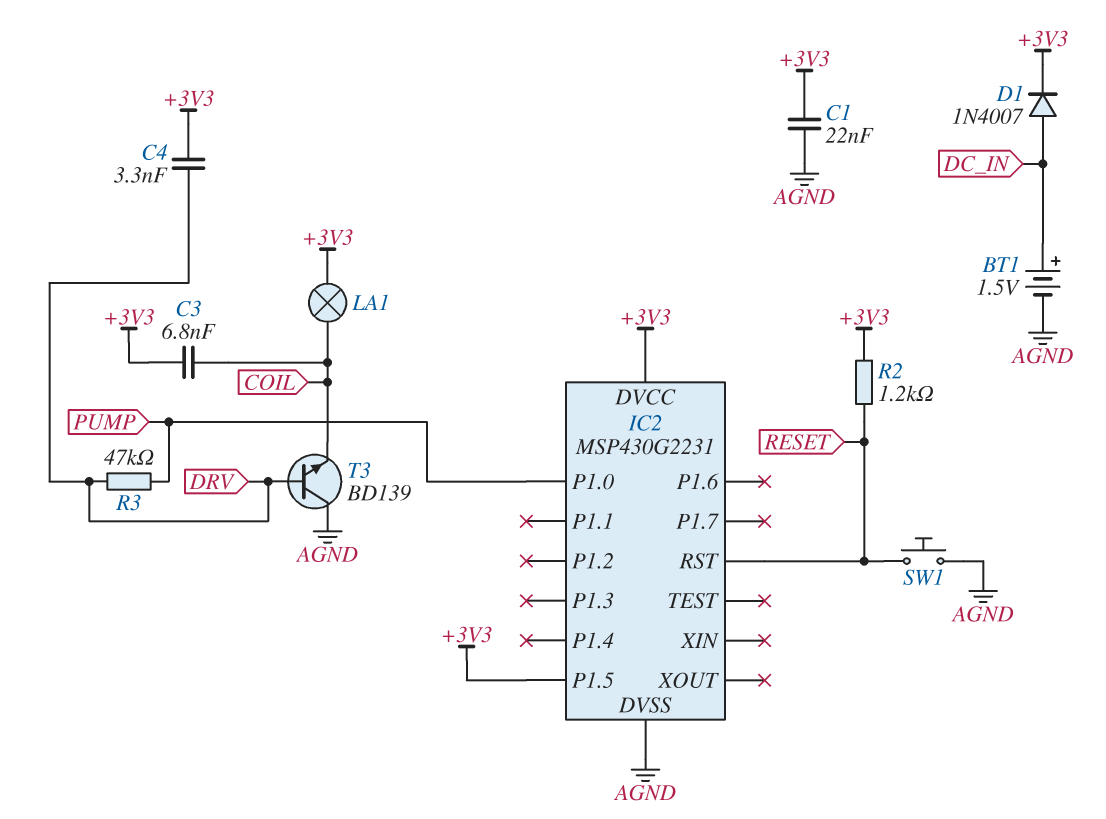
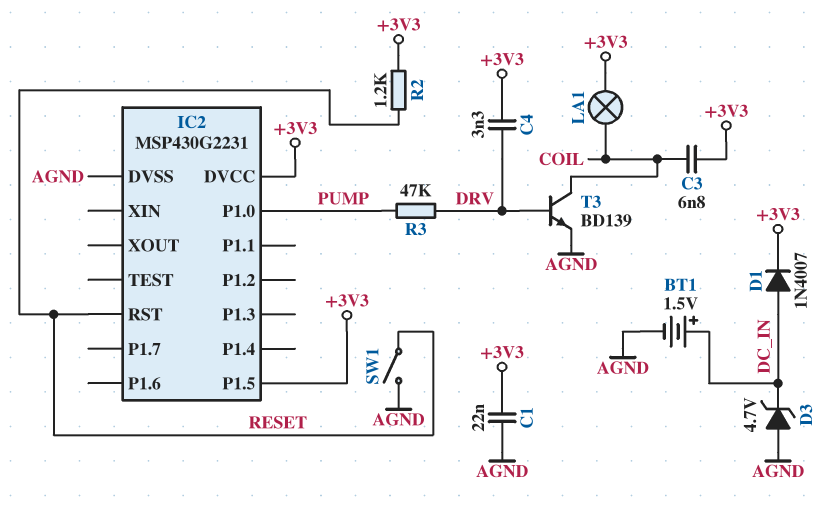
D3: none -> zener 4.7V (A AGND, K DC_IN)
SW1: button (AGND, RESET) -> switch (AGND, RESET)
T3: NPN BD139 (B DRV, C AGND, E COIL) -> NPN BD139 (B DRV, C COIL, E AGND)

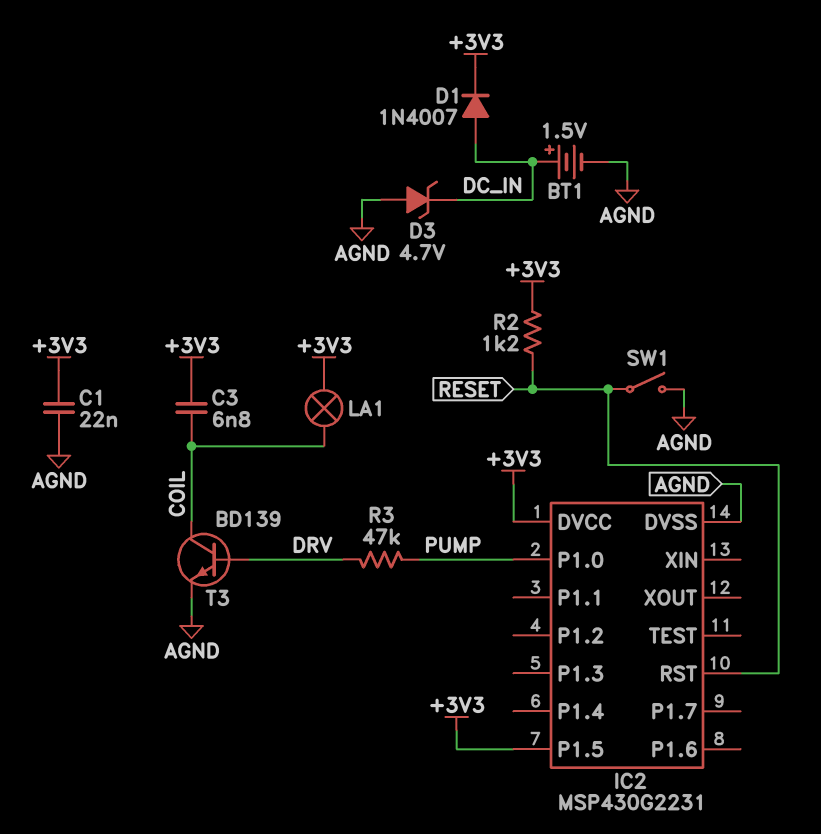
C4: 3.3nF (+3V3, DRV) -> none

